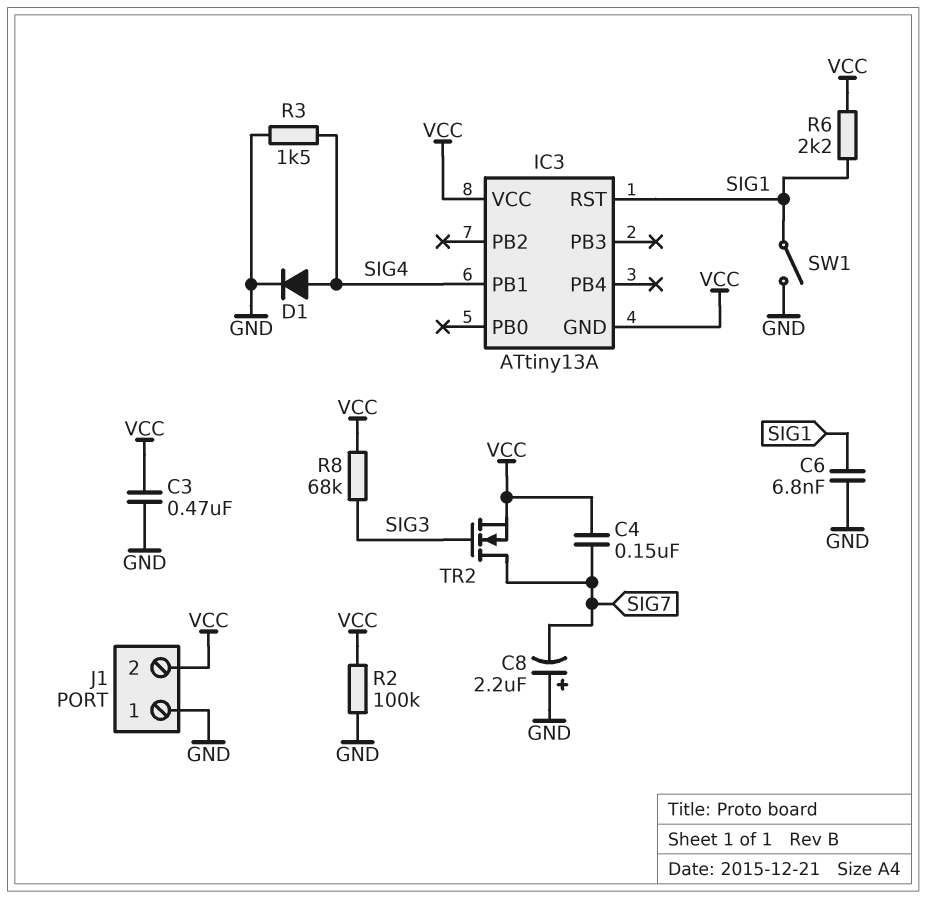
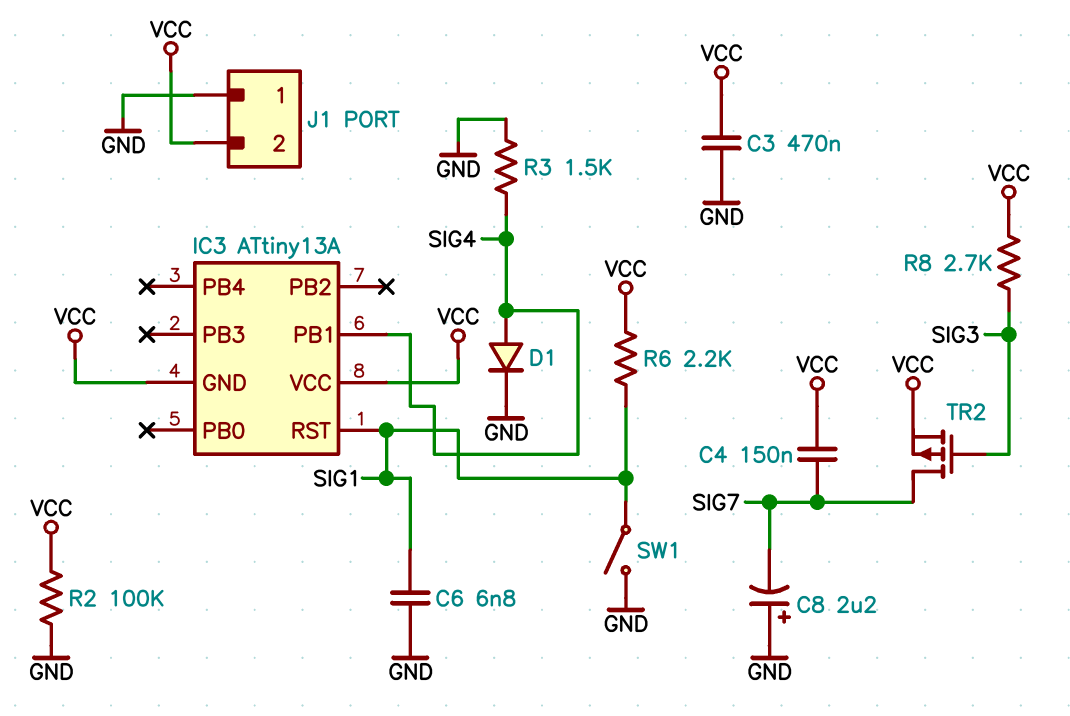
R8: 68k (SIG3, VCC) -> 2.7k (SIG3, VCC)
TR2: NMOS (G SIG3, D SIG7, S VCC) -> PMOS (G SIG3, D SIG7, S VCC)

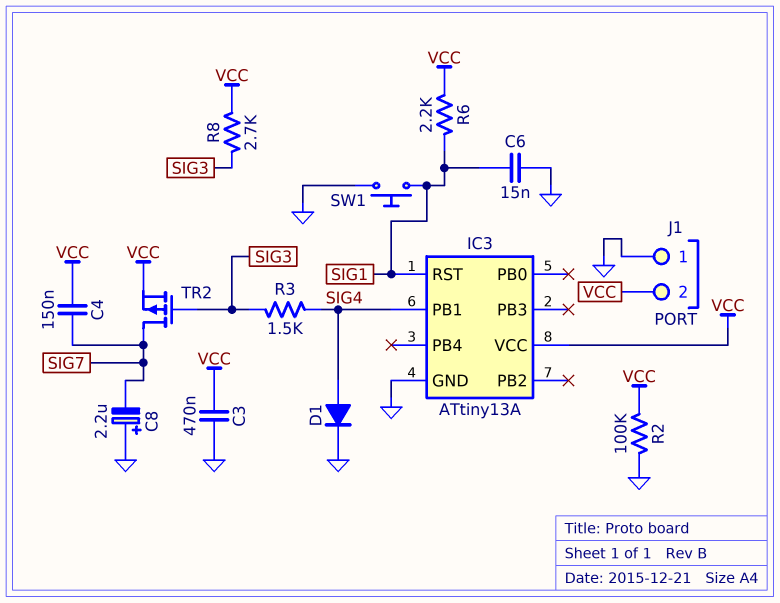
C6: 6.8nF (GND, SIG1) -> 15nF (GND, SIG1)
IC3 pin GND: VCC -> GND
R3: 1.5k (GND, SIG4) -> 1.5k (SIG3, SIG4)
SW1: switch (GND, SIG1) -> button (GND, SIG1)

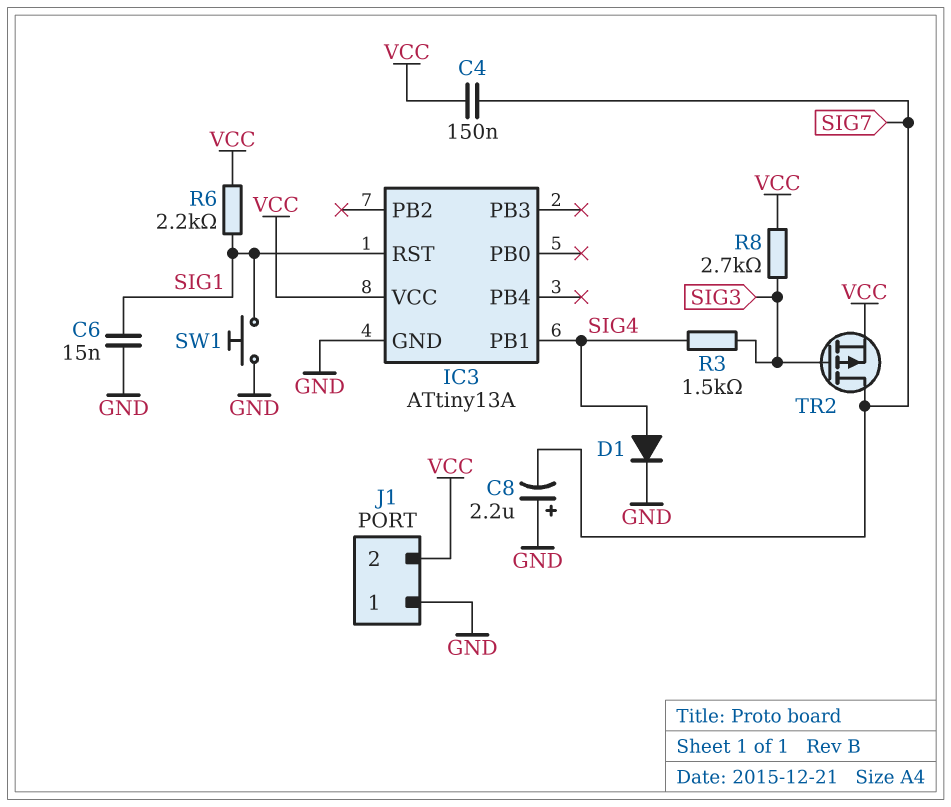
C3: 470nF (GND, VCC) -> none
R2: 100k (GND, VCC) -> none

